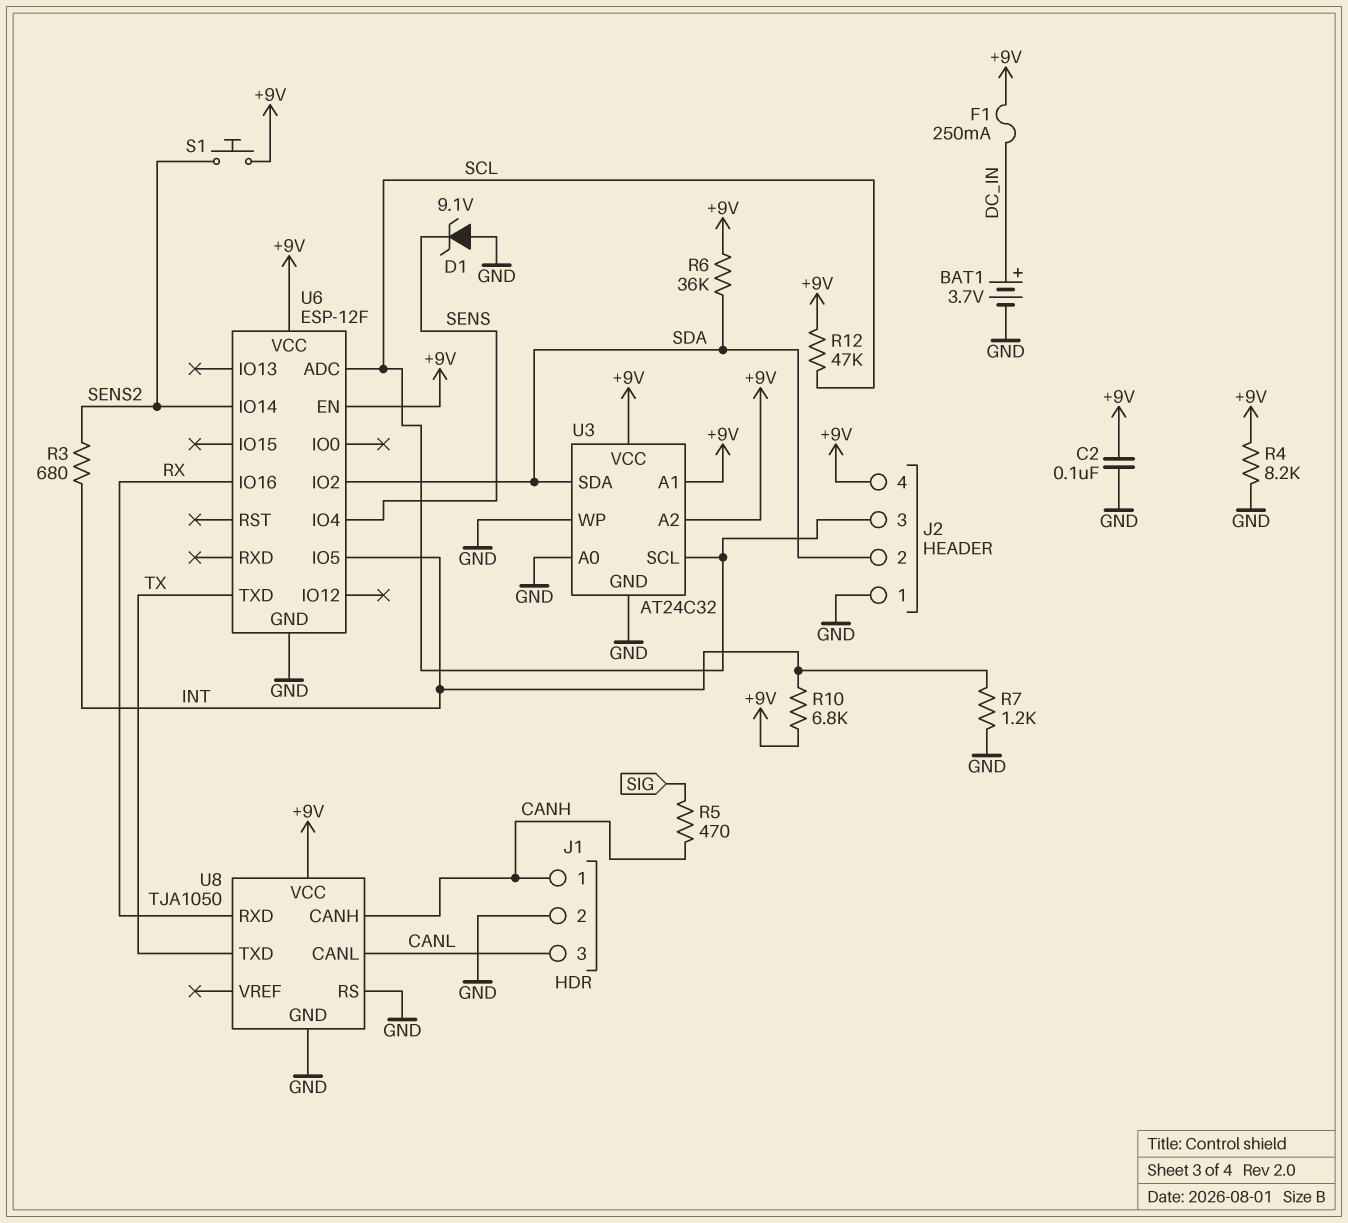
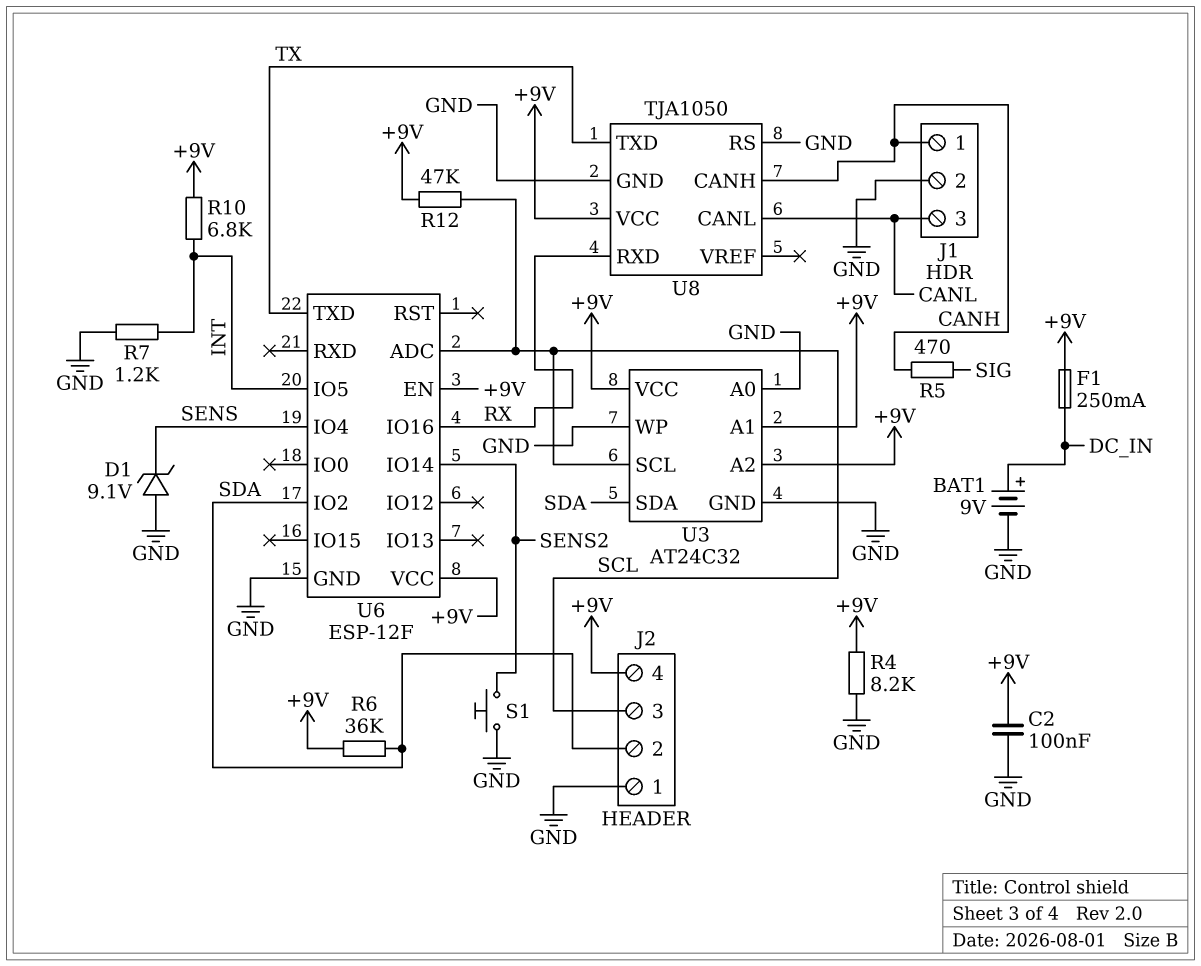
BAT1: 3.7V (plus DC_IN, minus GND) -> 9V (plus DC_IN, minus GND)
R3: 680 (INT, SENS2) -> none
S1: button (+9V, SENS2) -> button (GND, SENS2)

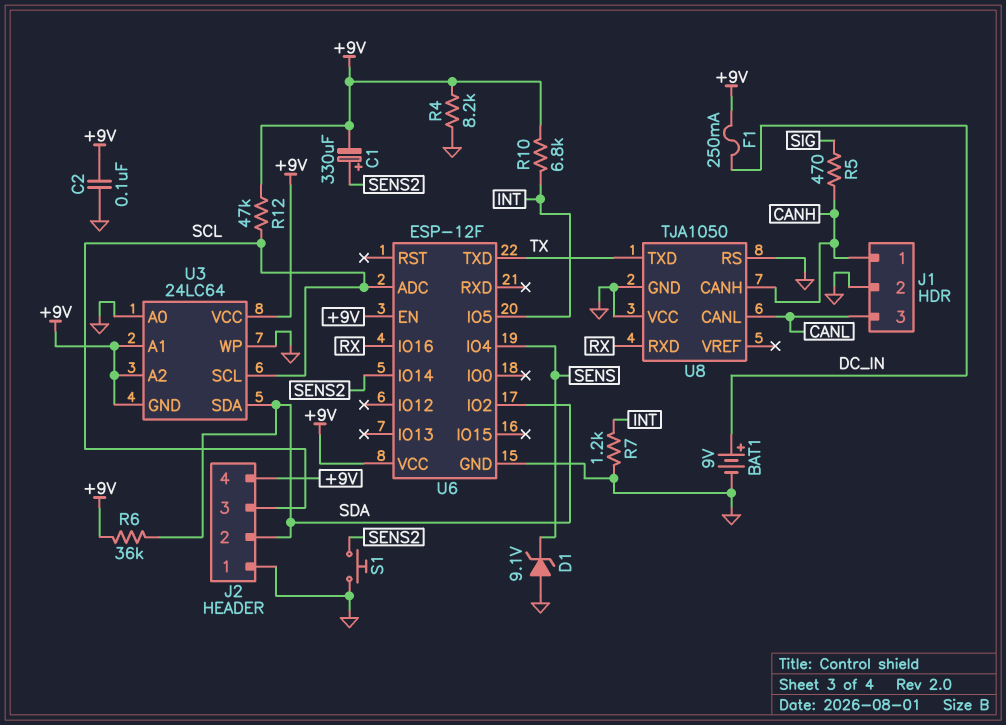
C1: none -> 330uF (plus SENS2, minus +9V)
U3: AT24C32 -> 24LC64
U3 pin GND: GND -> +9V
U8 pin VCC: +9V -> GND

